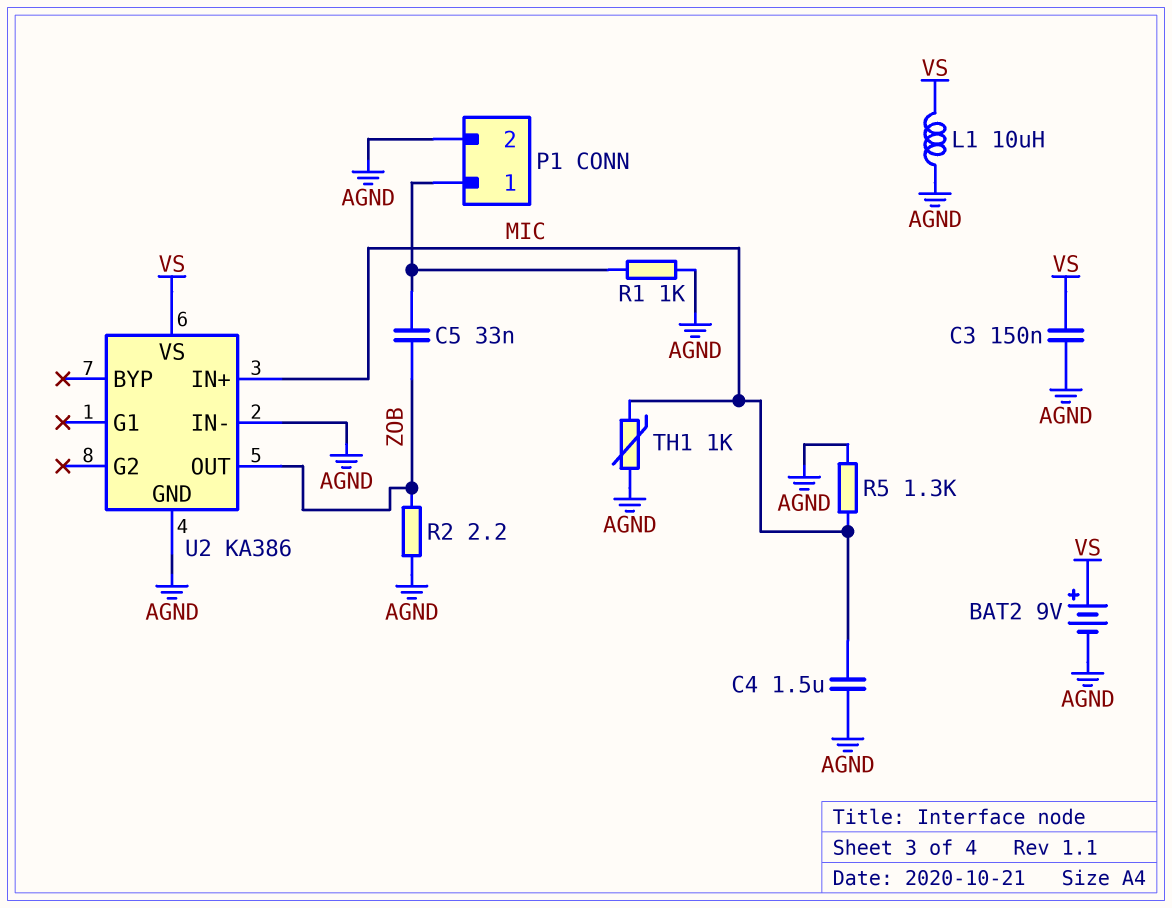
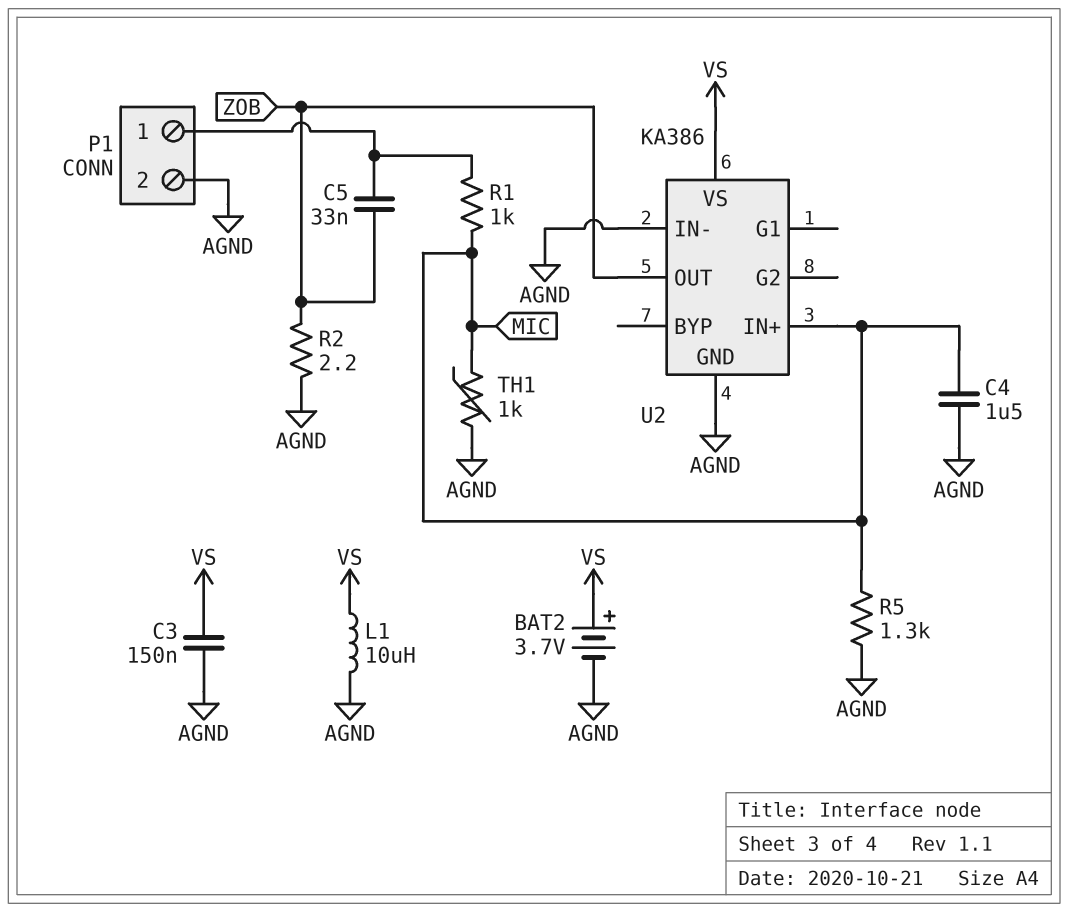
BAT2: 9V (plus VS, minus AGND) -> 3.7V (plus VS, minus AGND)
R1: 1k (AGND, P1/1) -> 1k (MIC, P1/1)

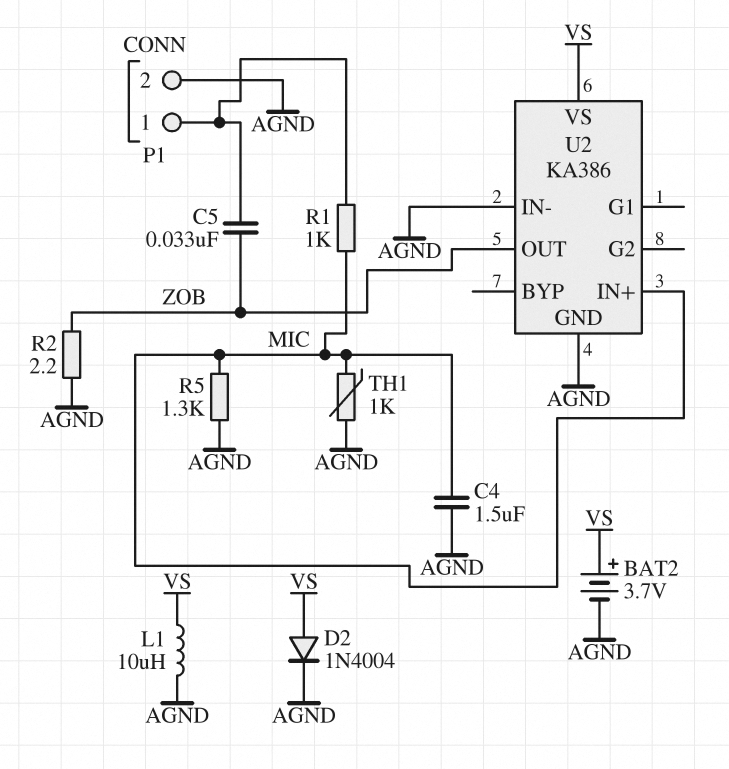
C3: 150nF (AGND, VS) -> none
D2: none -> diode 1N4004 (A VS, K AGND)

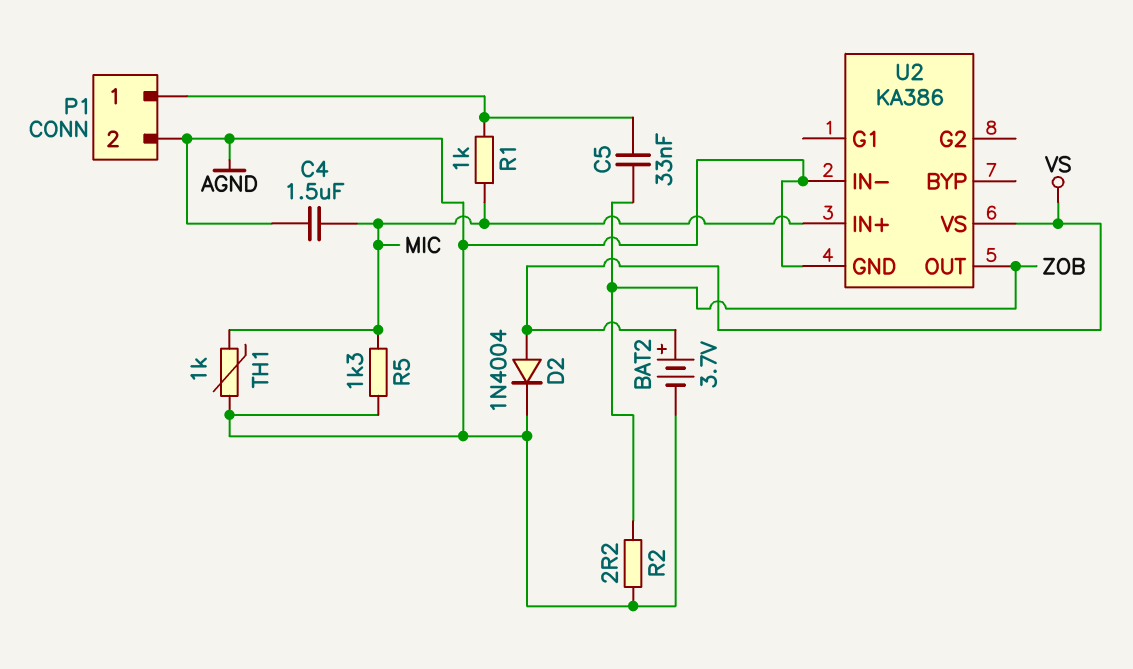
L1: 10uH (AGND, VS) -> none

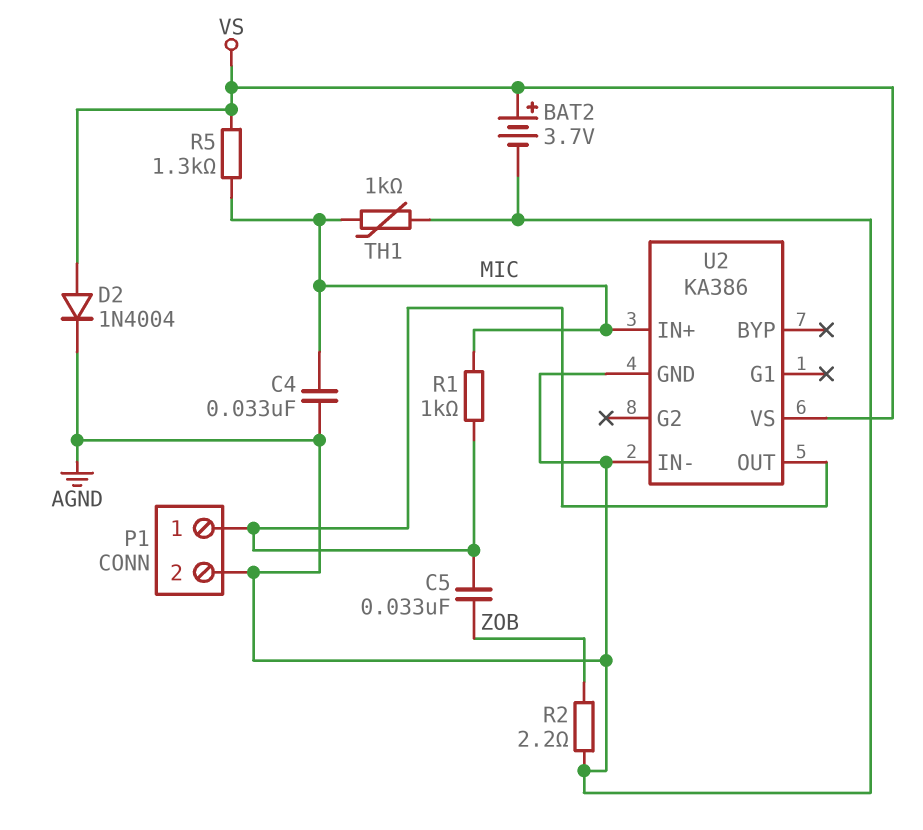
C4: 1.5uF (AGND, MIC) -> 33nF (AGND, MIC)
R5: 1.3k (AGND, MIC) -> 1.3k (MIC, VS)
U2 pin OUT: ZOB -> P1/1

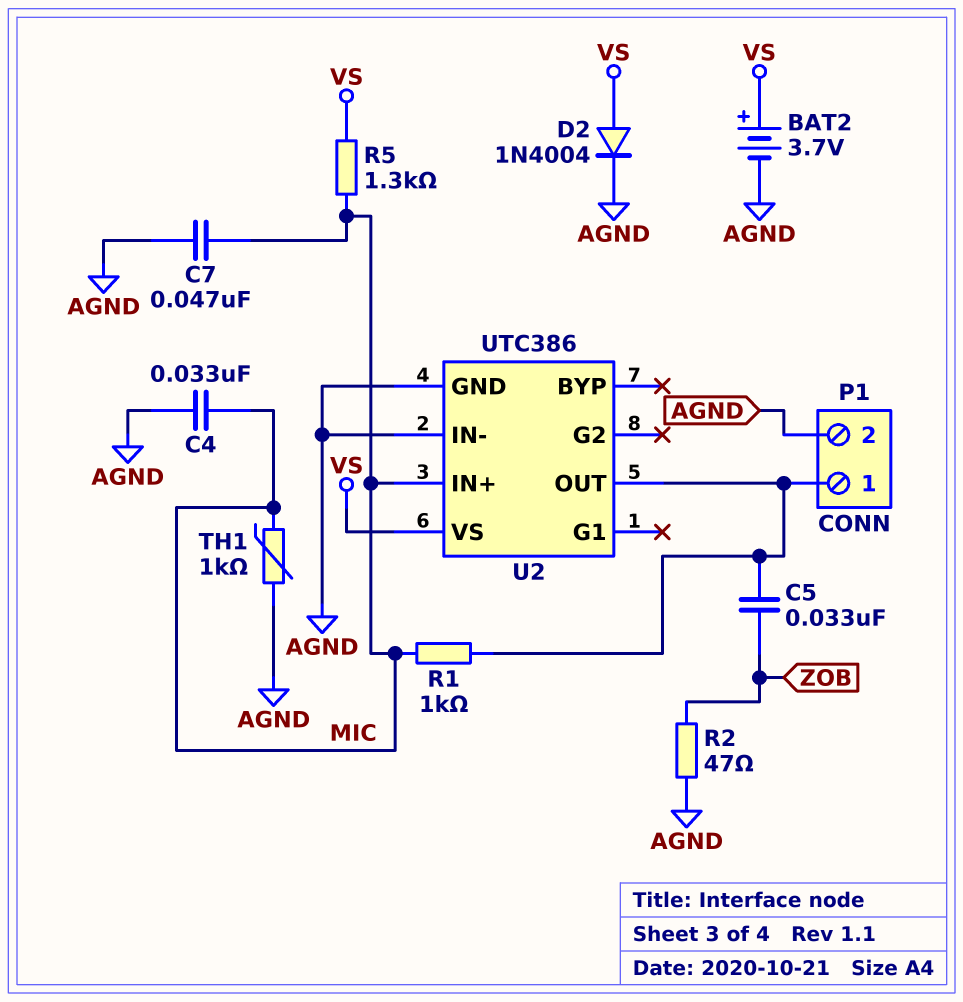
C7: none -> 47nF (AGND, MIC)
R2: 2.2 (AGND, ZOB) -> 47 (AGND, ZOB)
U2: KA386 -> UTC386

